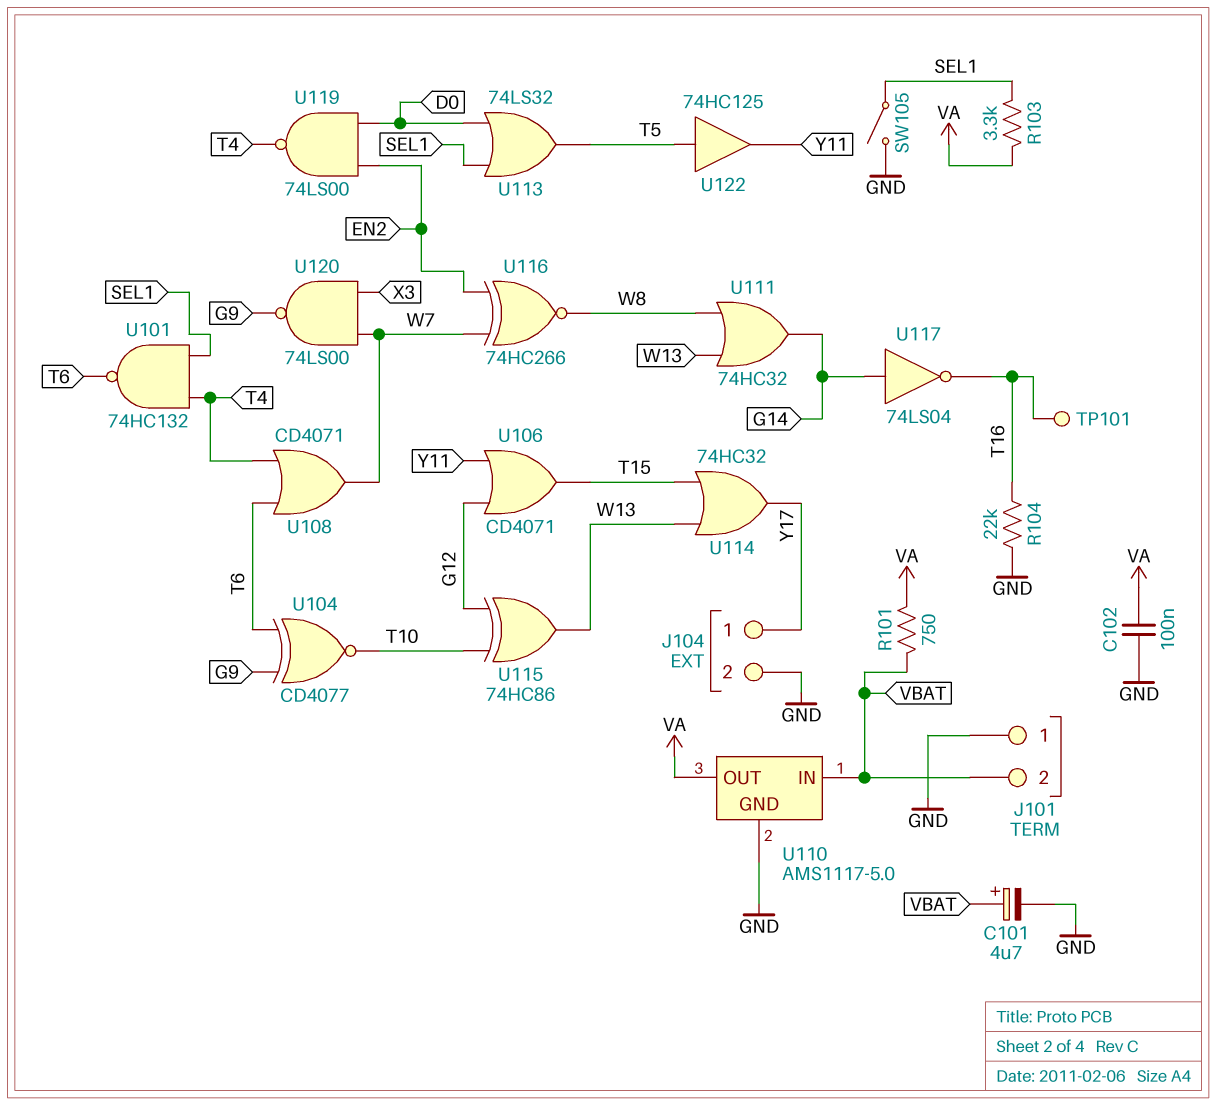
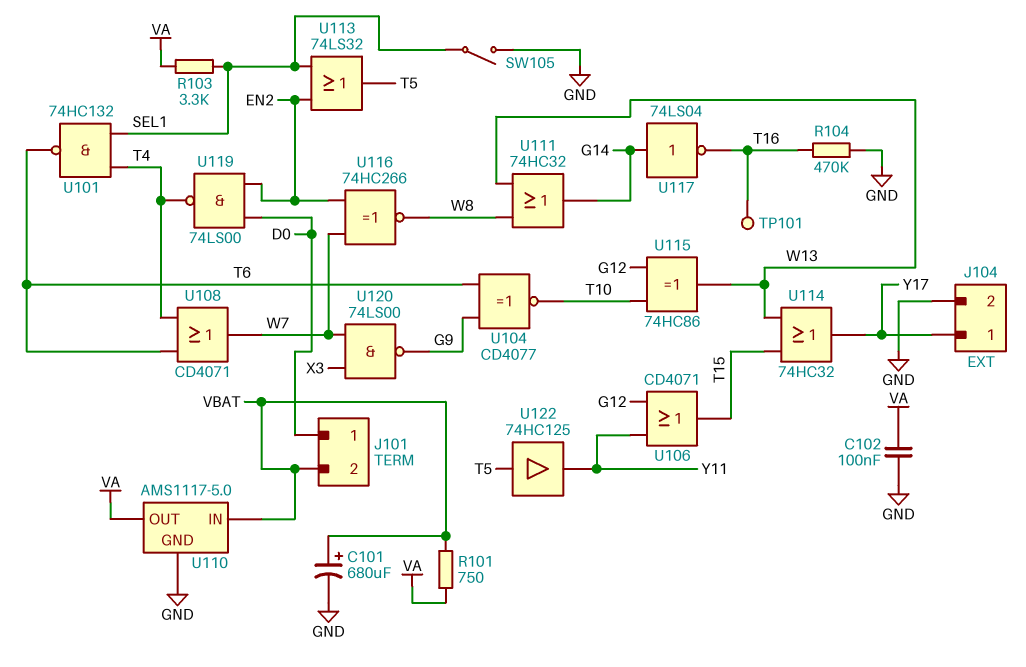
C101: 4.7uF (plus VBAT, minus GND) -> 680uF (plus VBAT, minus GND)
J101 pin 1: GND -> D0
R104: 22k (GND, T16) -> 470k (GND, T16)
U113: OR 74LS32 (in D0, in SEL1, out T5) -> OR 74LS32 (in EN2, in SEL1, out T5)

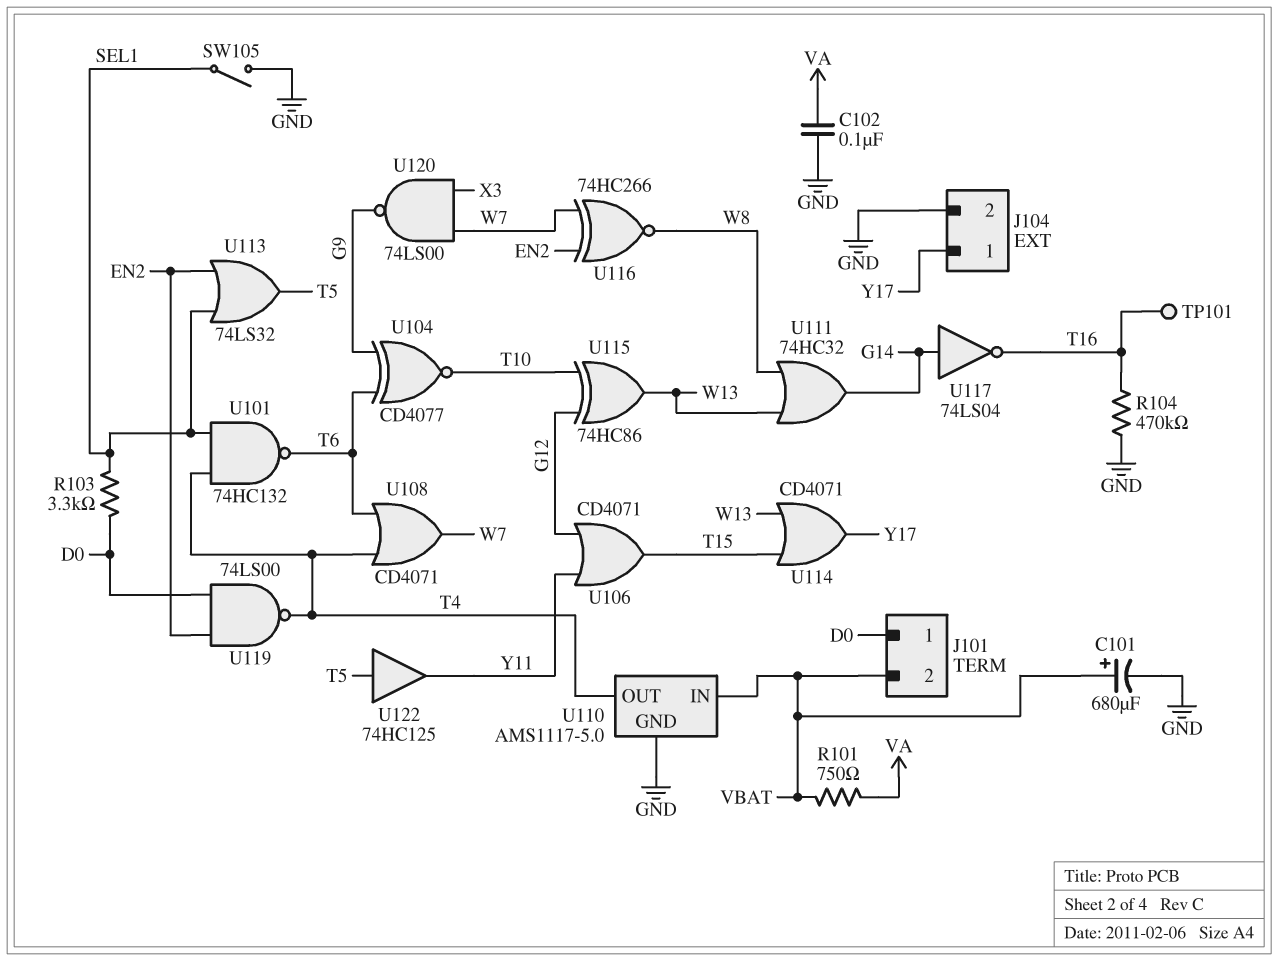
R103: 3.3k (SEL1, VA) -> 3.3k (D0, SEL1)
U110 pin OUT: VA -> T4
U114: OR 74HC32 (in T15, in W13, out Y17) -> OR CD4071 (in T15, in W13, out Y17)

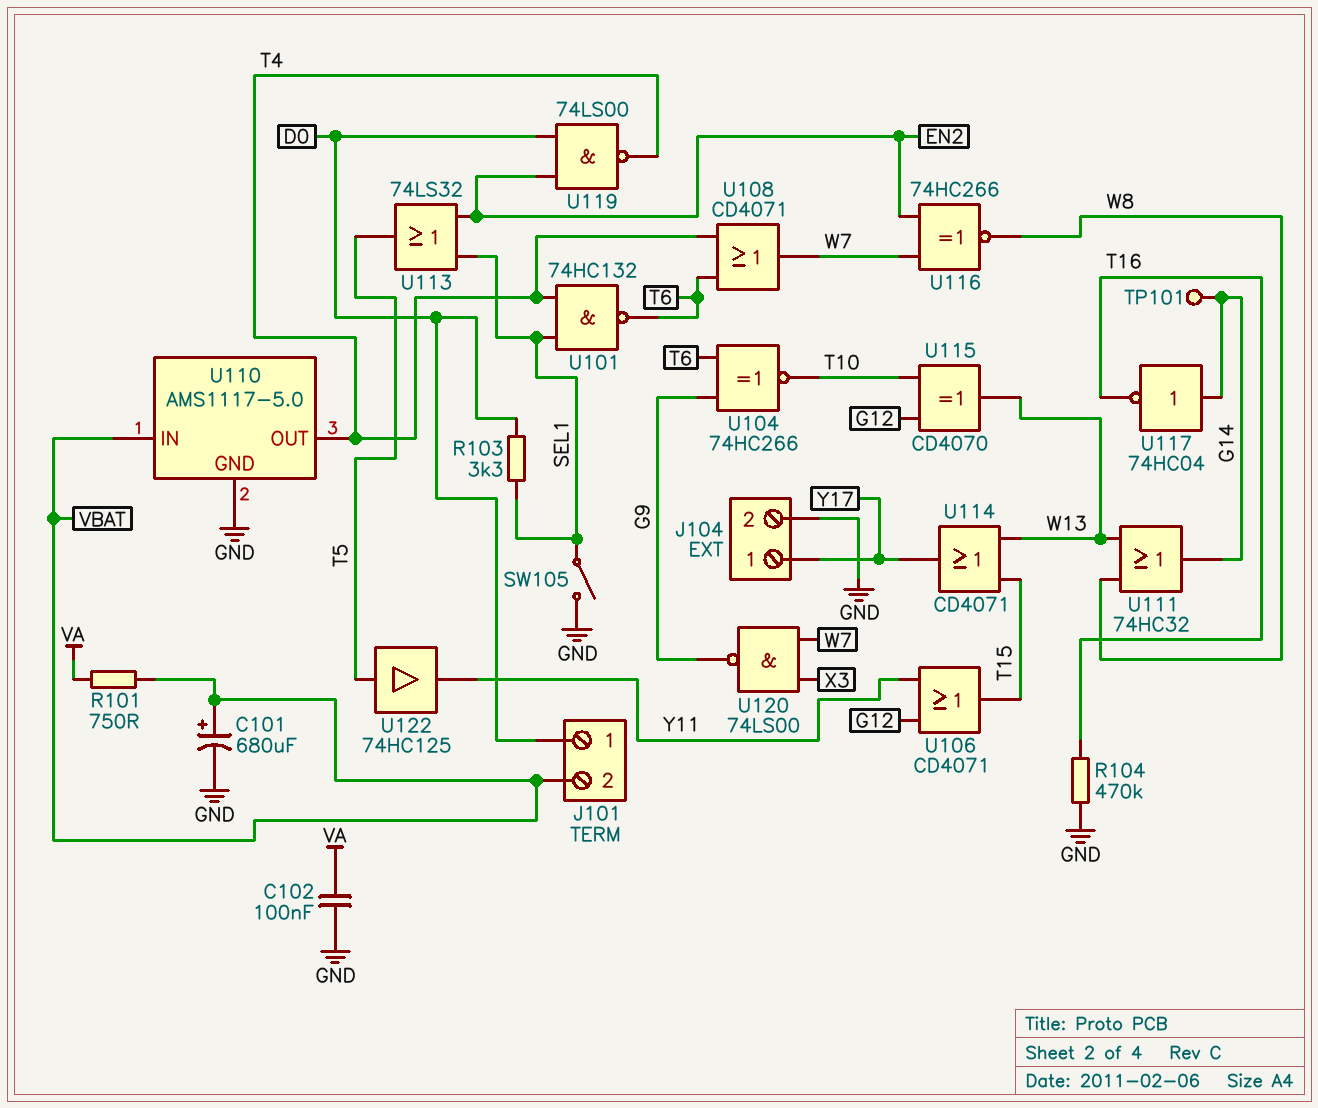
TP101: test point (T16) -> test point (G14)
U104: XNOR CD4077 (in G9, in T6, out T10) -> XNOR 74HC266 (in G9, in T6, out T10)
U115: XOR 74HC86 (in G12, in T10, out W13) -> XOR CD4070 (in G12, in T10, out W13)
U117: NOT 74LS04 (in G14, out T16) -> NOT 74HC04 (in G14, out T16)

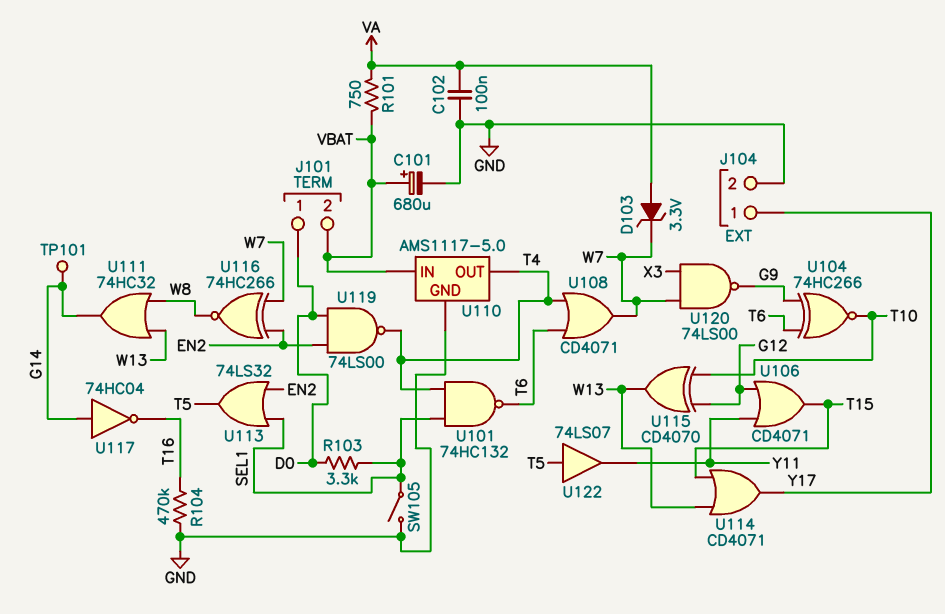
D103: none -> zener 3.3V (A VA, K W7)
U122: buffer 74HC125 (in T5, out Y11) -> buffer 74LS07 (in T5, out Y11)

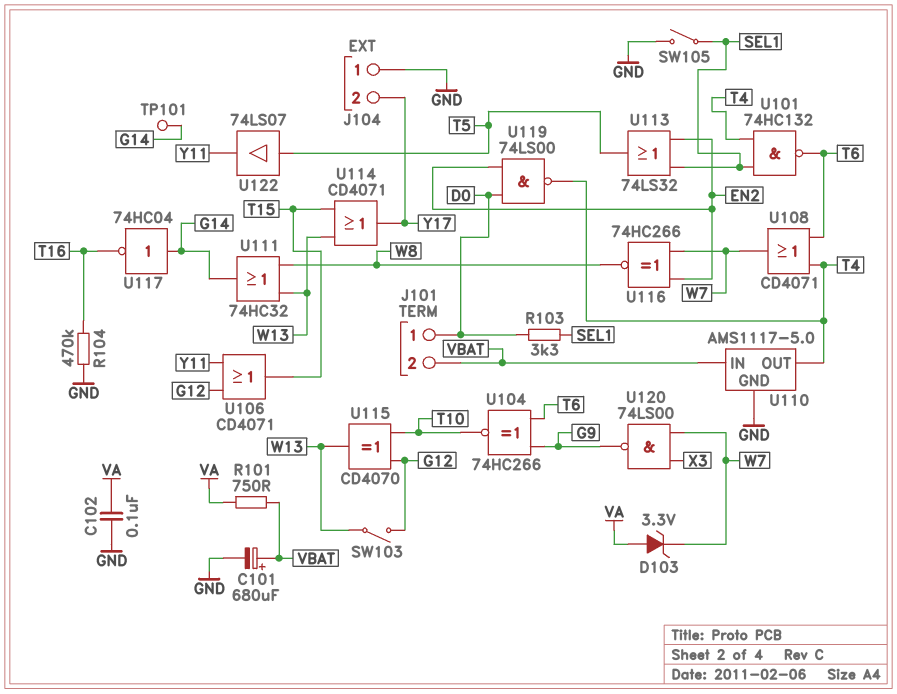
J104 pin 1: Y17 -> GND
J104 pin 2: GND -> Y17
SW103: none -> switch (G12, W13)

